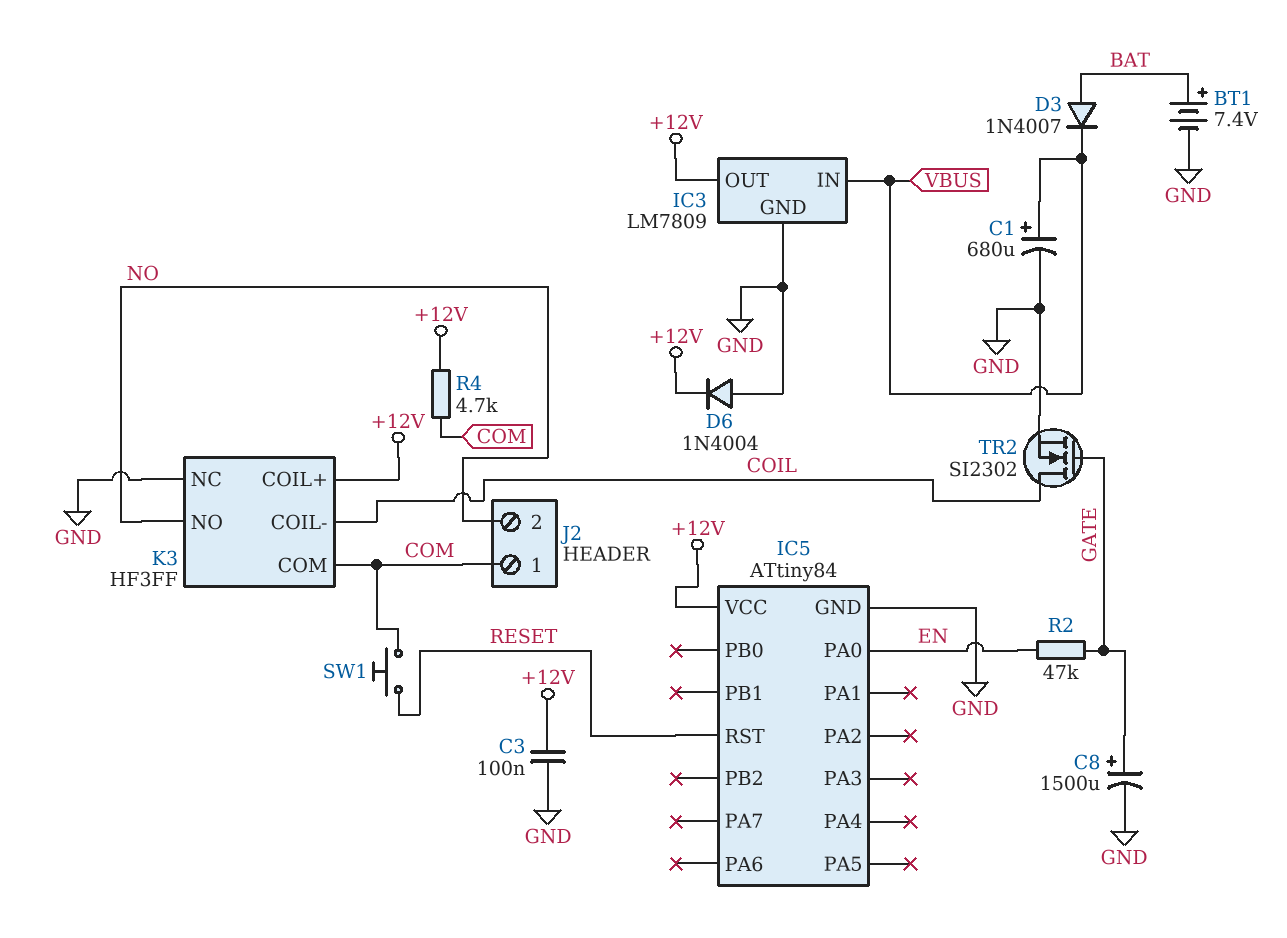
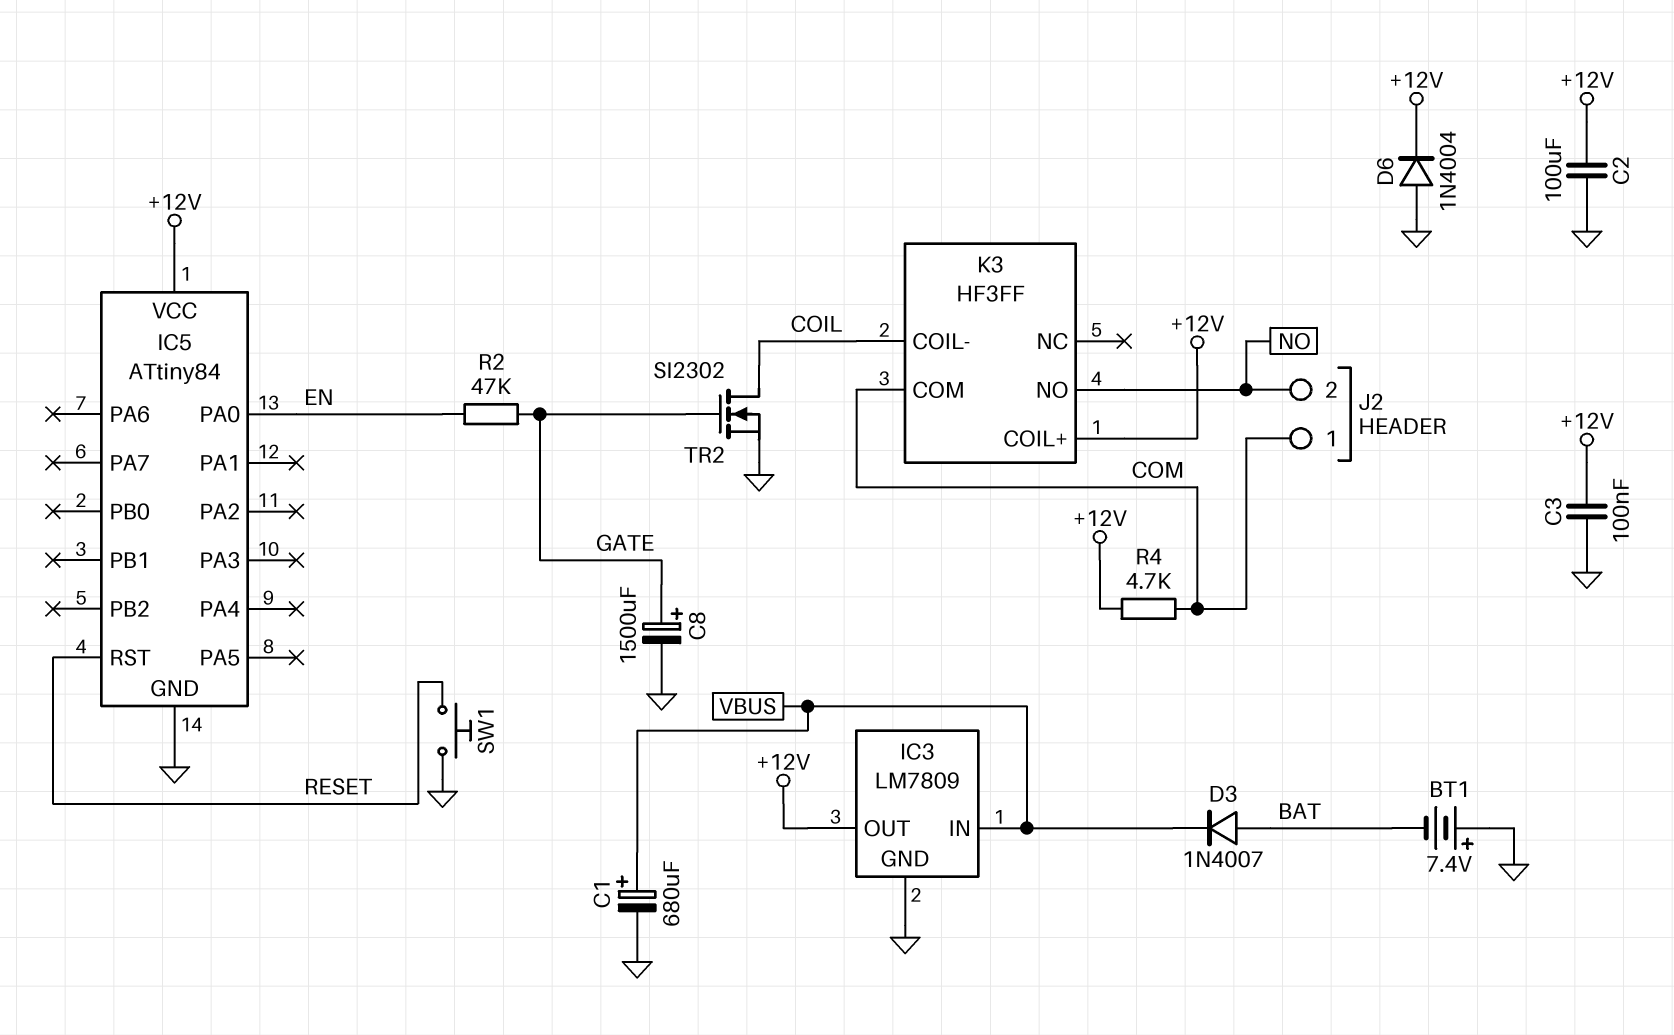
BT1: 7.4V (plus BAT, minus GND) -> 7.4V (plus GND, minus BAT)
C2: none -> 100uF (+12V, GND)
K3 pin NC: GND -> none
SW1: button (COM, RESET) -> button (GND, RESET)

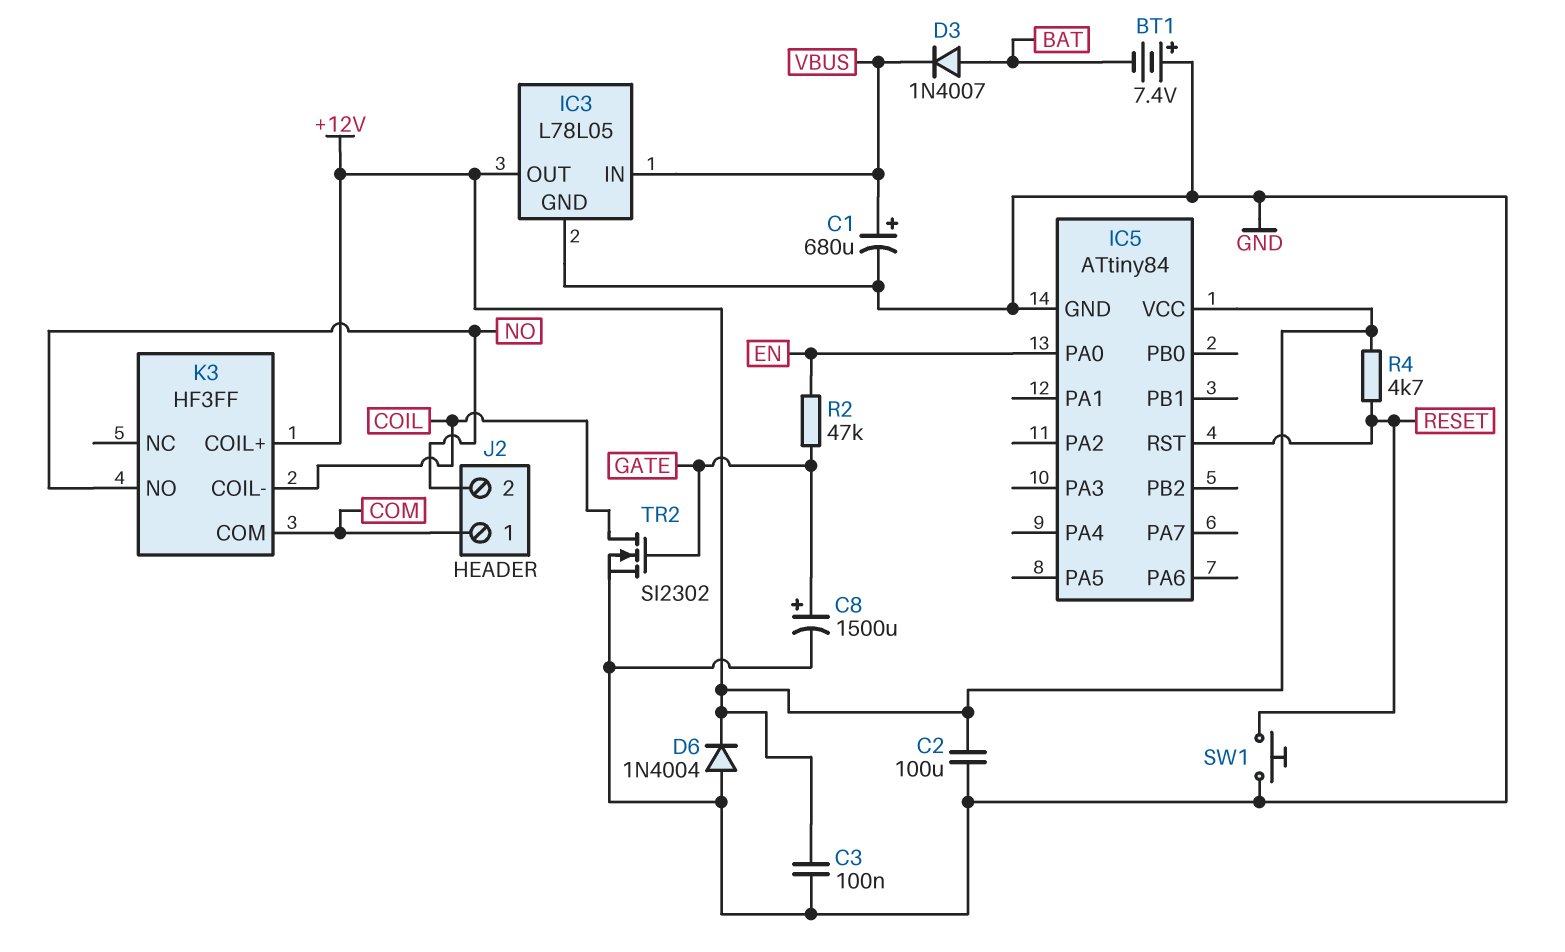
IC3: LM7809 -> L78L05
R4: 4.7k (+12V, COM) -> 4.7k (+12V, RESET)

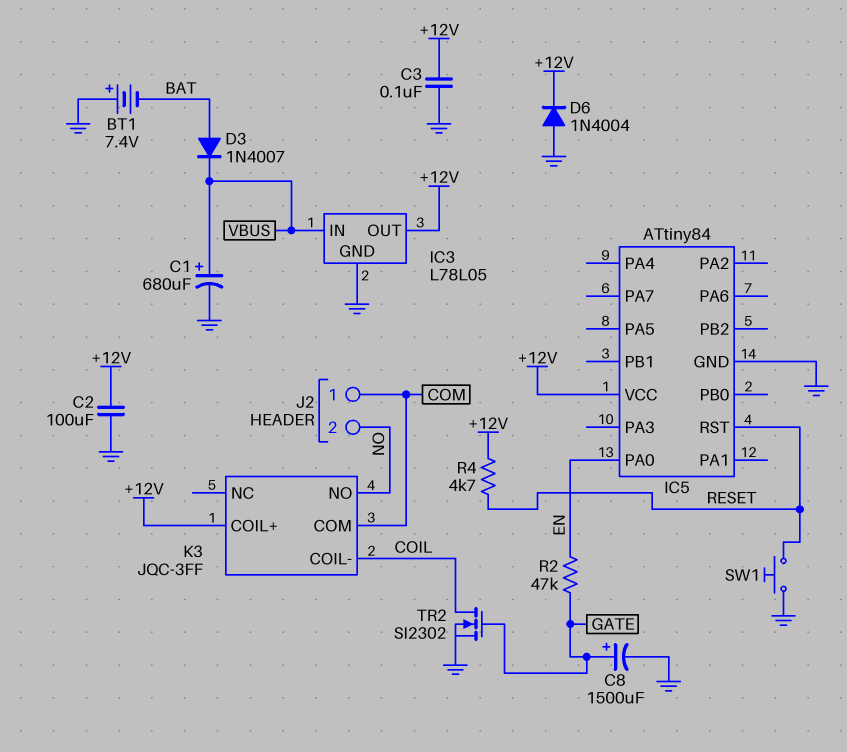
K3: HF3FF -> JQC-3FF

